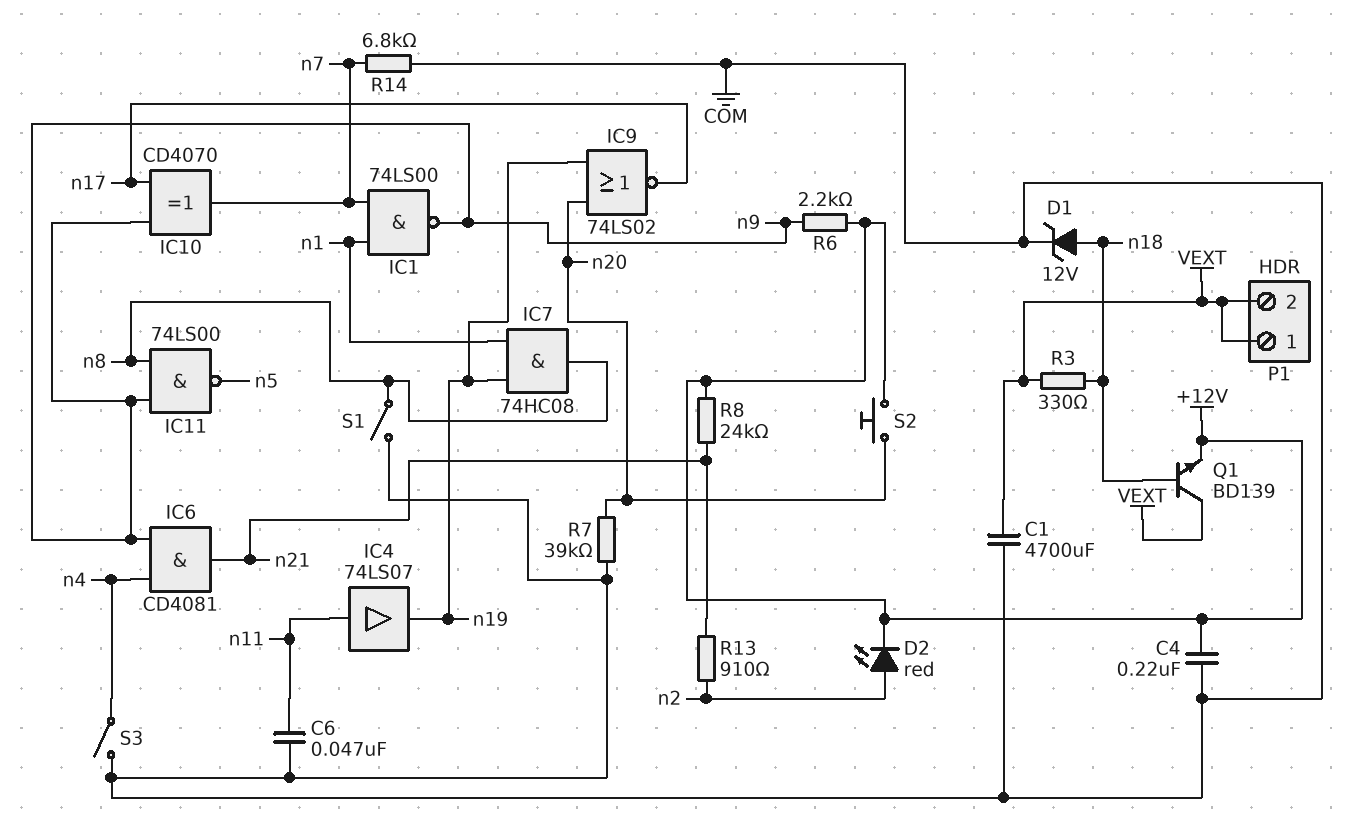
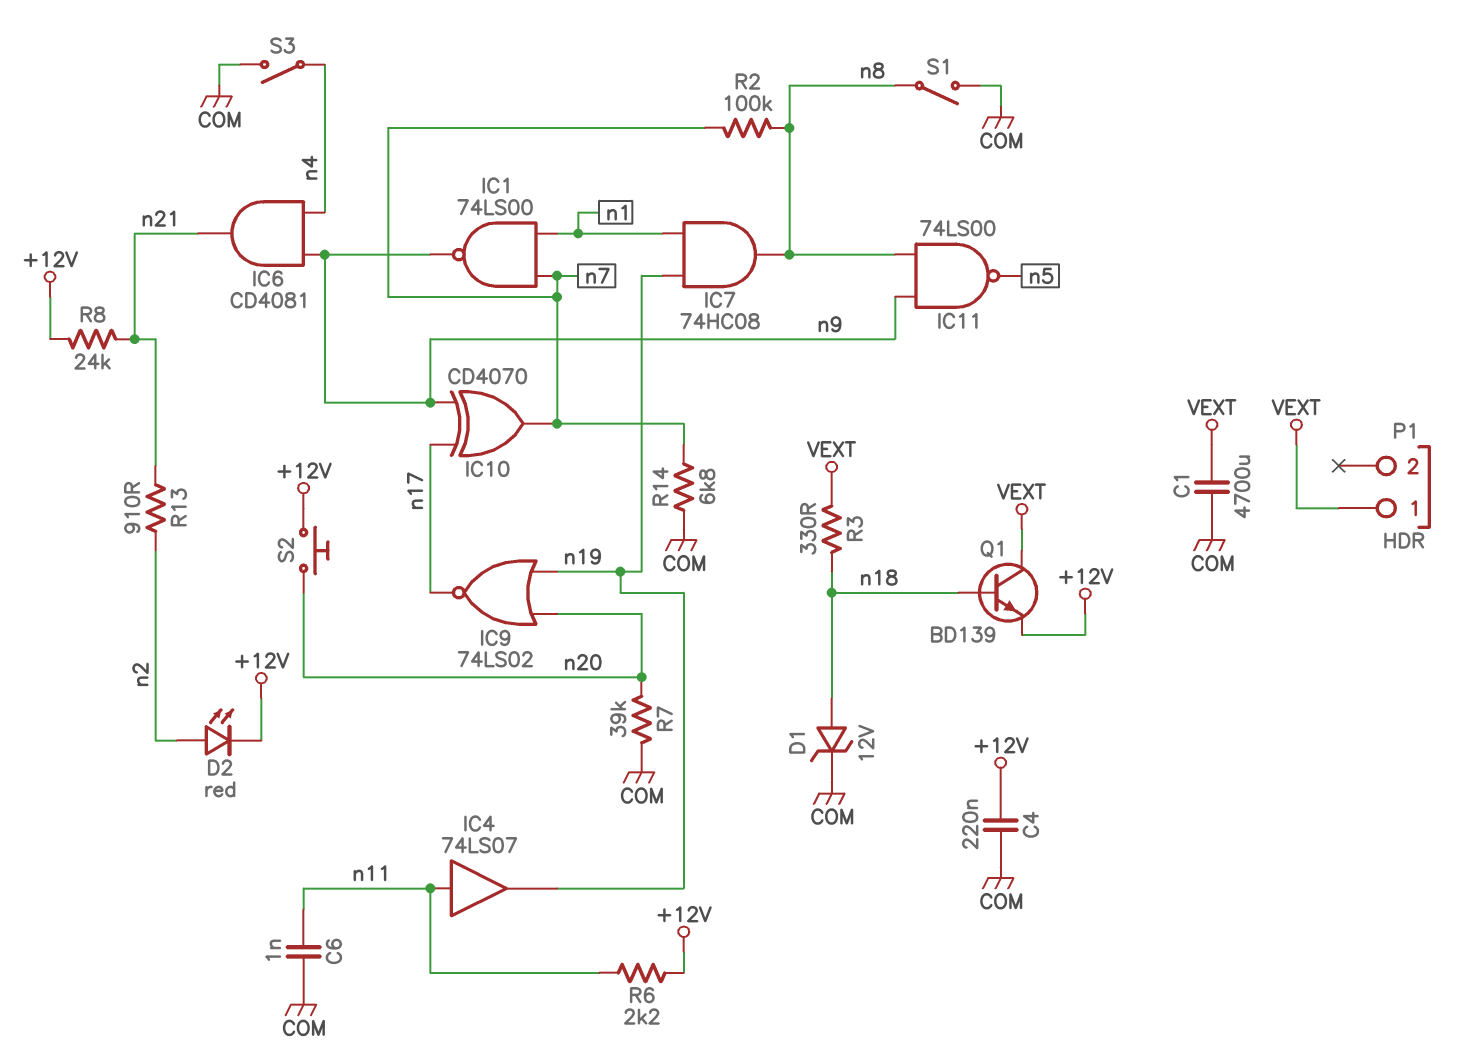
C6: 47nF (COM, n11) -> 1nF (COM, n11)
P1 pin 2: VEXT -> none
R2: none -> 100k (n7, n8)
R6: 2.2k (+12V, n9) -> 2.2k (+12V, n11)

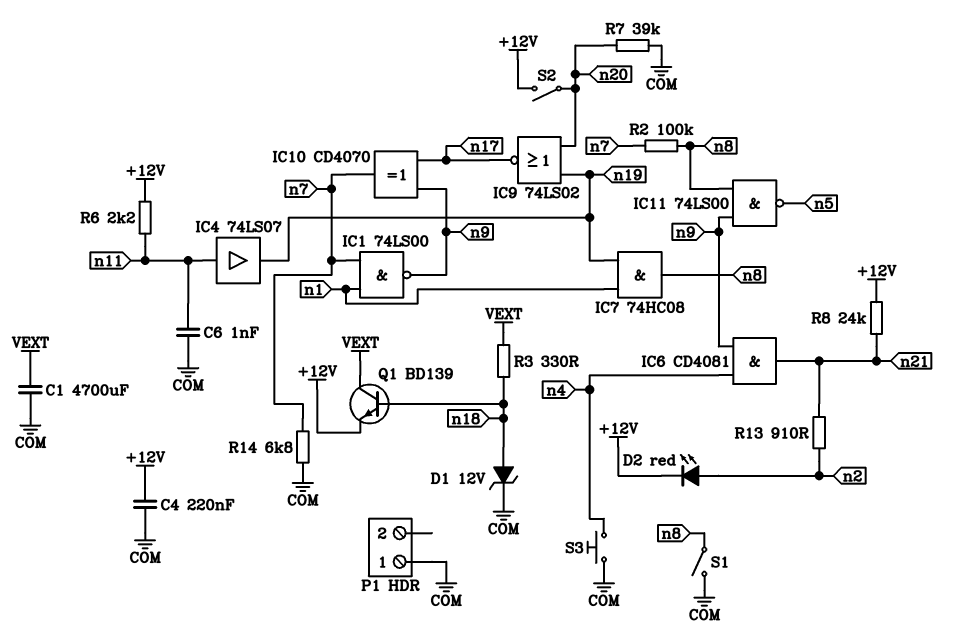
P1 pin 1: VEXT -> COM
S2: button (+12V, n20) -> switch (+12V, n20)
S3: switch (COM, n4) -> button (COM, n4)

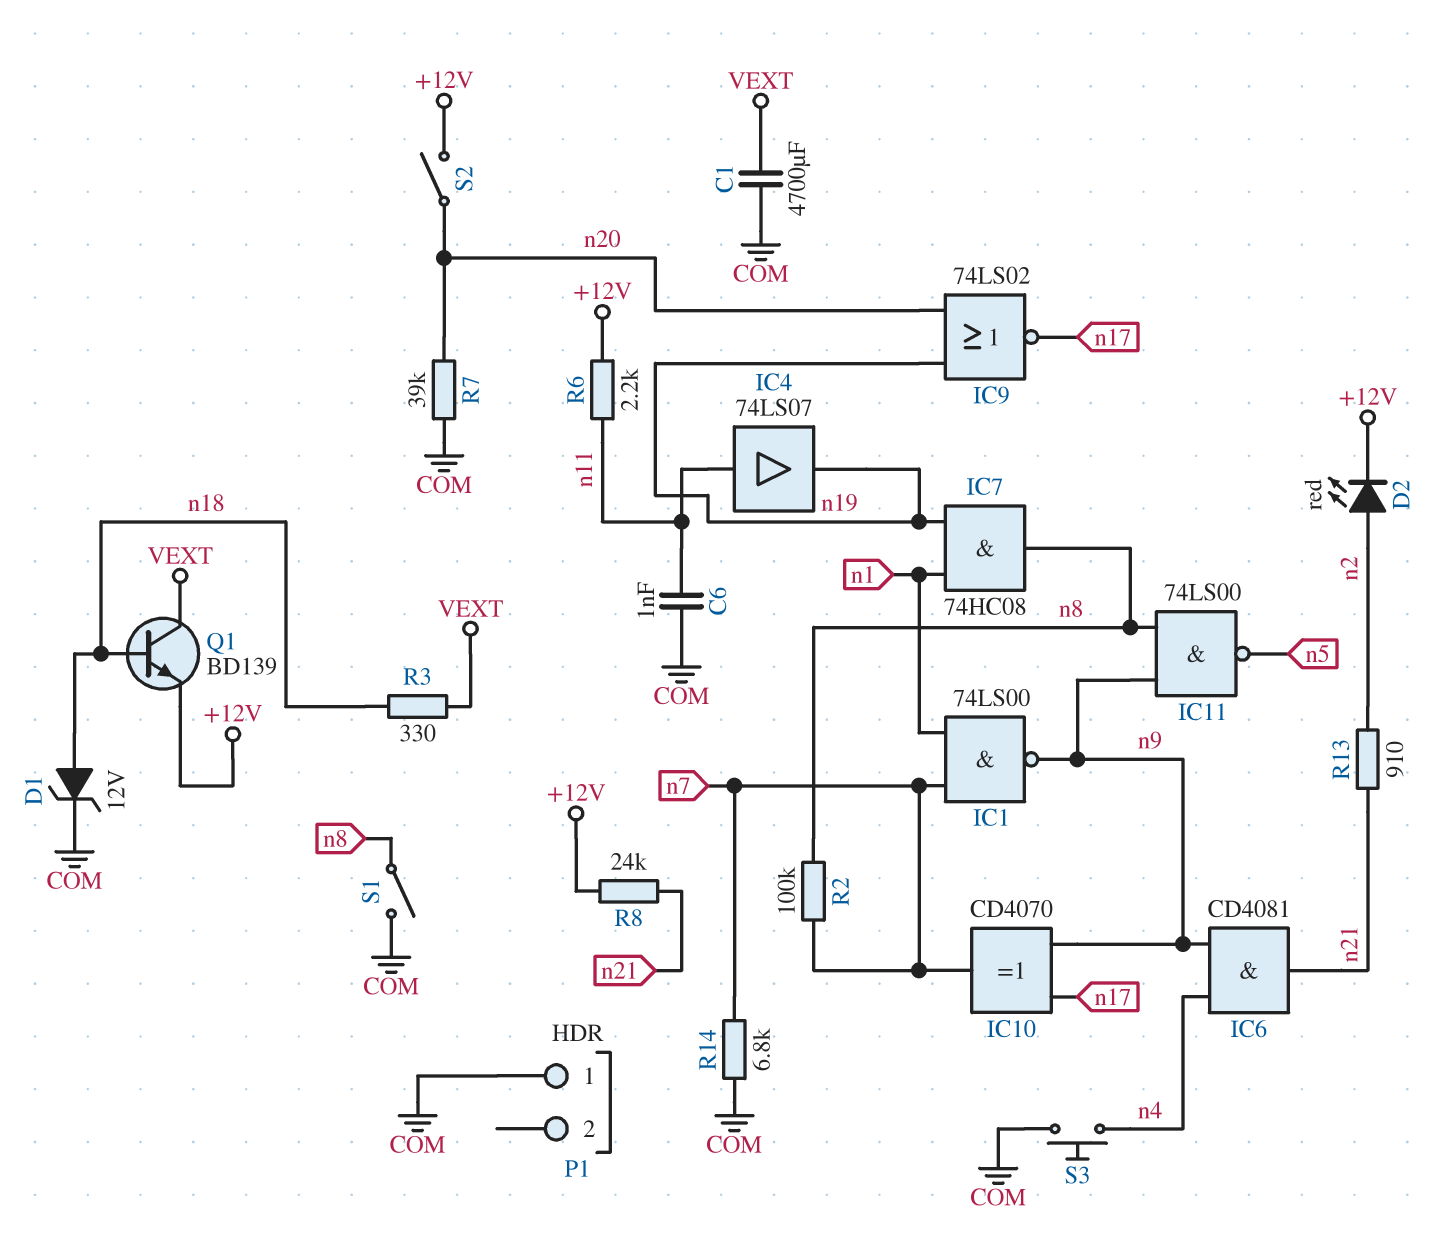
C4: 220nF (+12V, COM) -> none

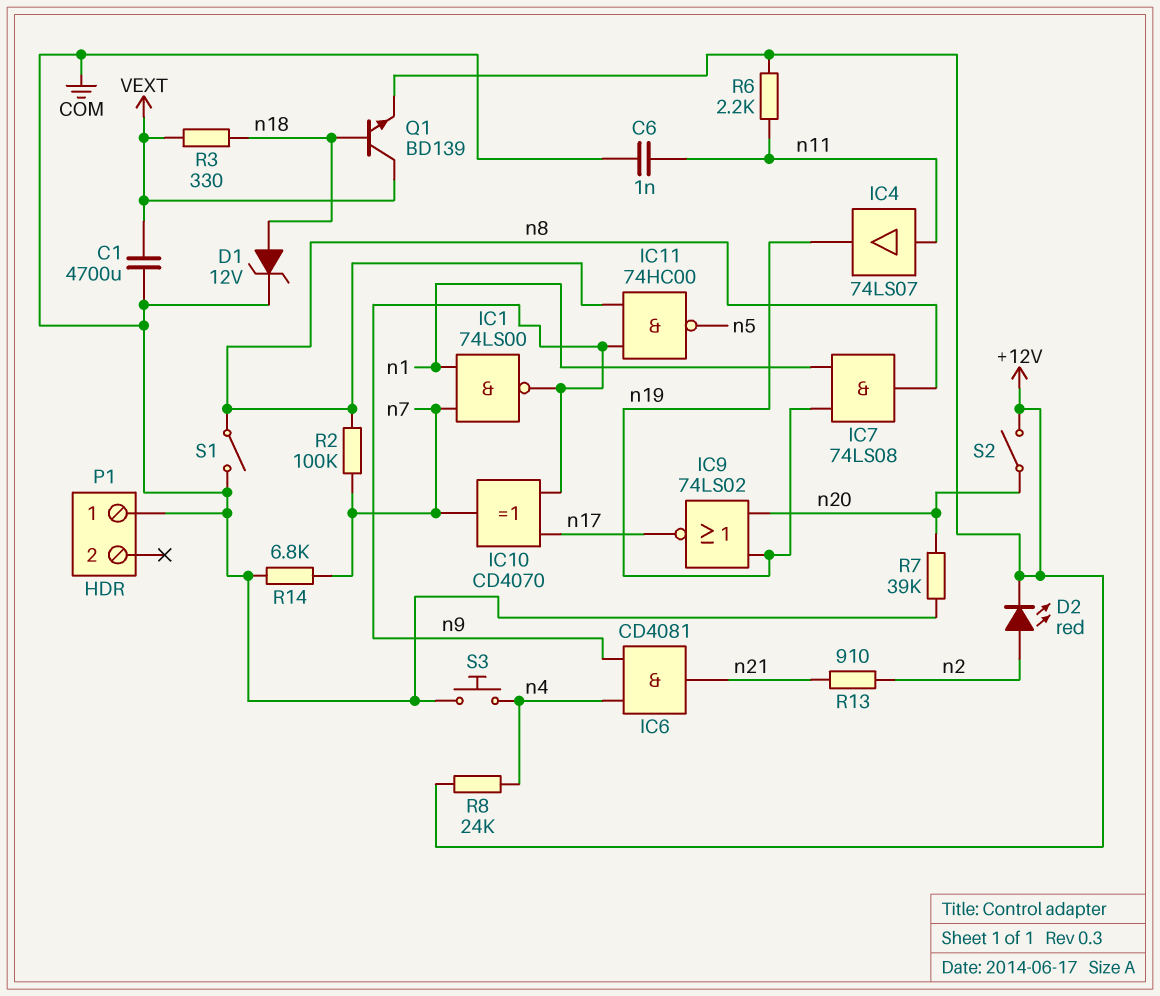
IC7: AND 74HC08 (in n1, in n19, out n8) -> AND 74LS08 (in n1, in n19, out n8)
IC11: NAND 74LS00 (in n8, in n9, out n5) -> NAND 74HC00 (in n8, in n9, out n5)
R8: 24k (+12V, n21) -> 24k (+12V, n4)

